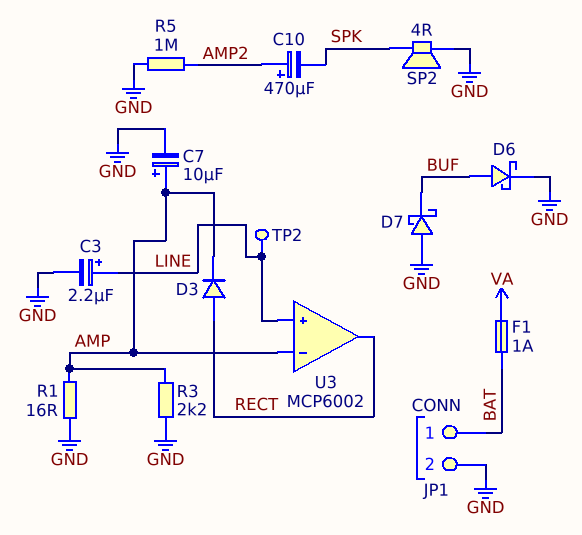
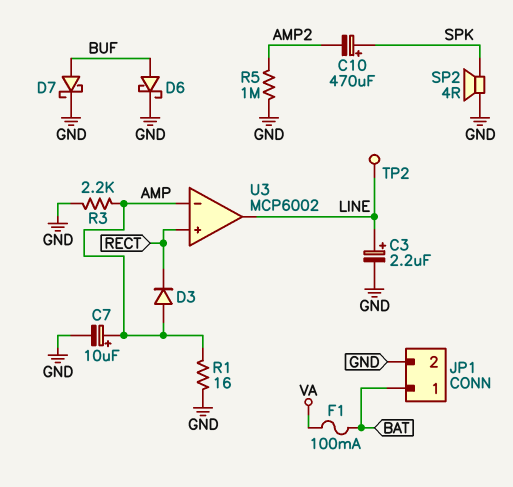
C10: 470uF (plus AMP2, minus SPK) -> 470uF (plus SPK, minus AMP2)
D3: diode (A RECT, K AMP) -> diode (A AMP, K RECT)
D7: schottky (A GND, K BUF) -> schottky (A BUF, K GND)
F1: 1A (BAT, VA) -> 100mA (BAT, VA)
U3 pin in+: LINE -> RECT
U3 pin out: RECT -> LINE

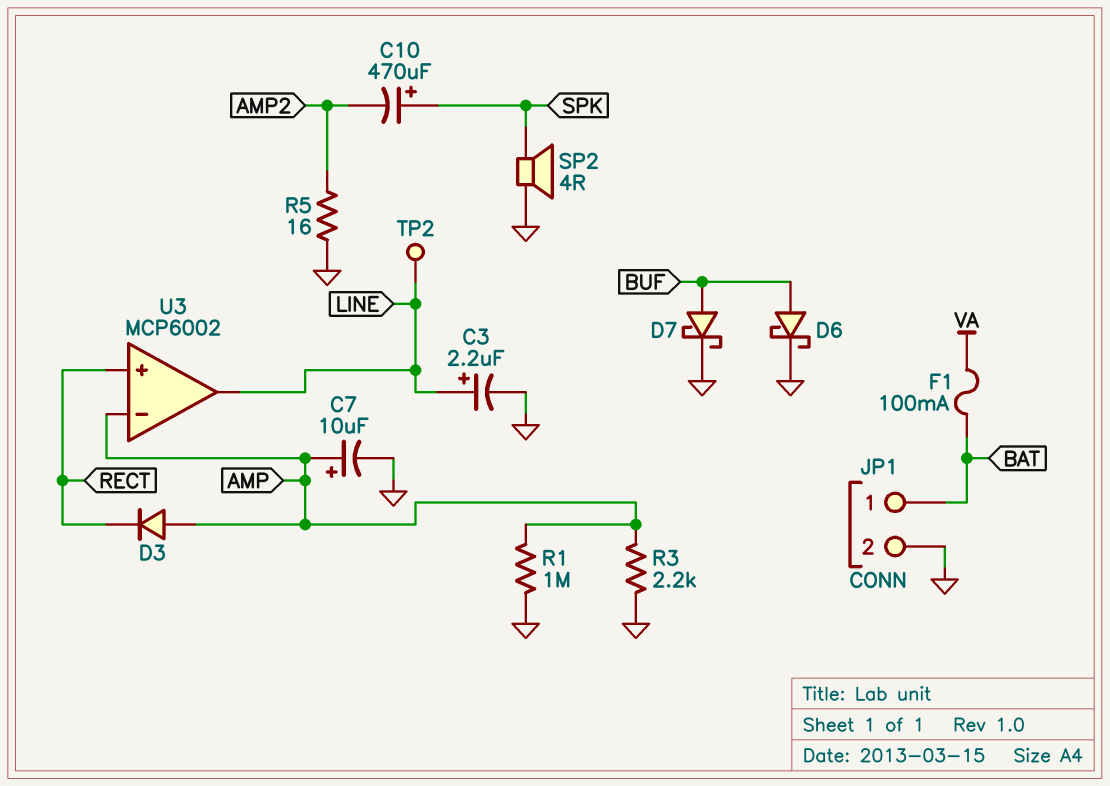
R1: 16 (AMP, GND) -> 1M (AMP, GND)
R5: 1M (AMP2, GND) -> 16 (AMP2, GND)

